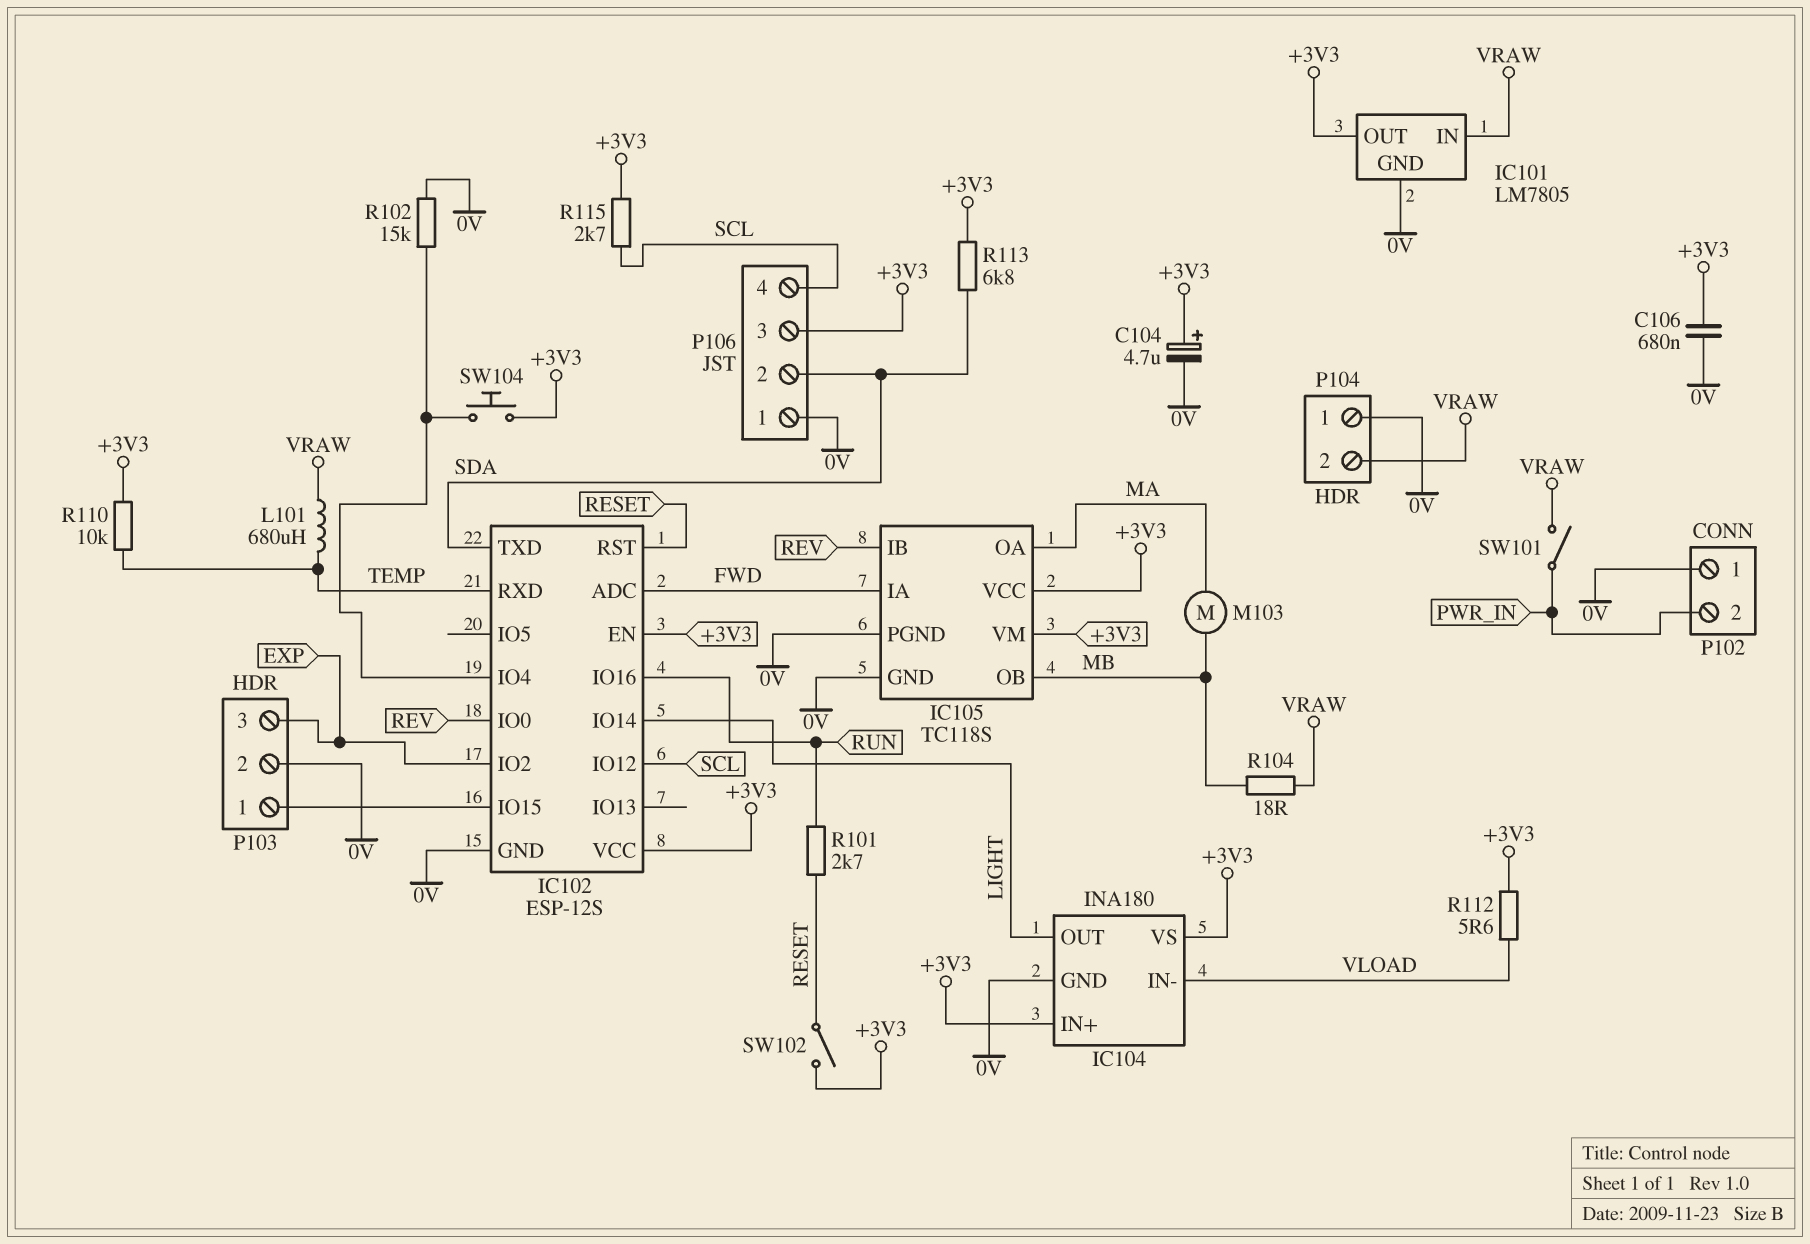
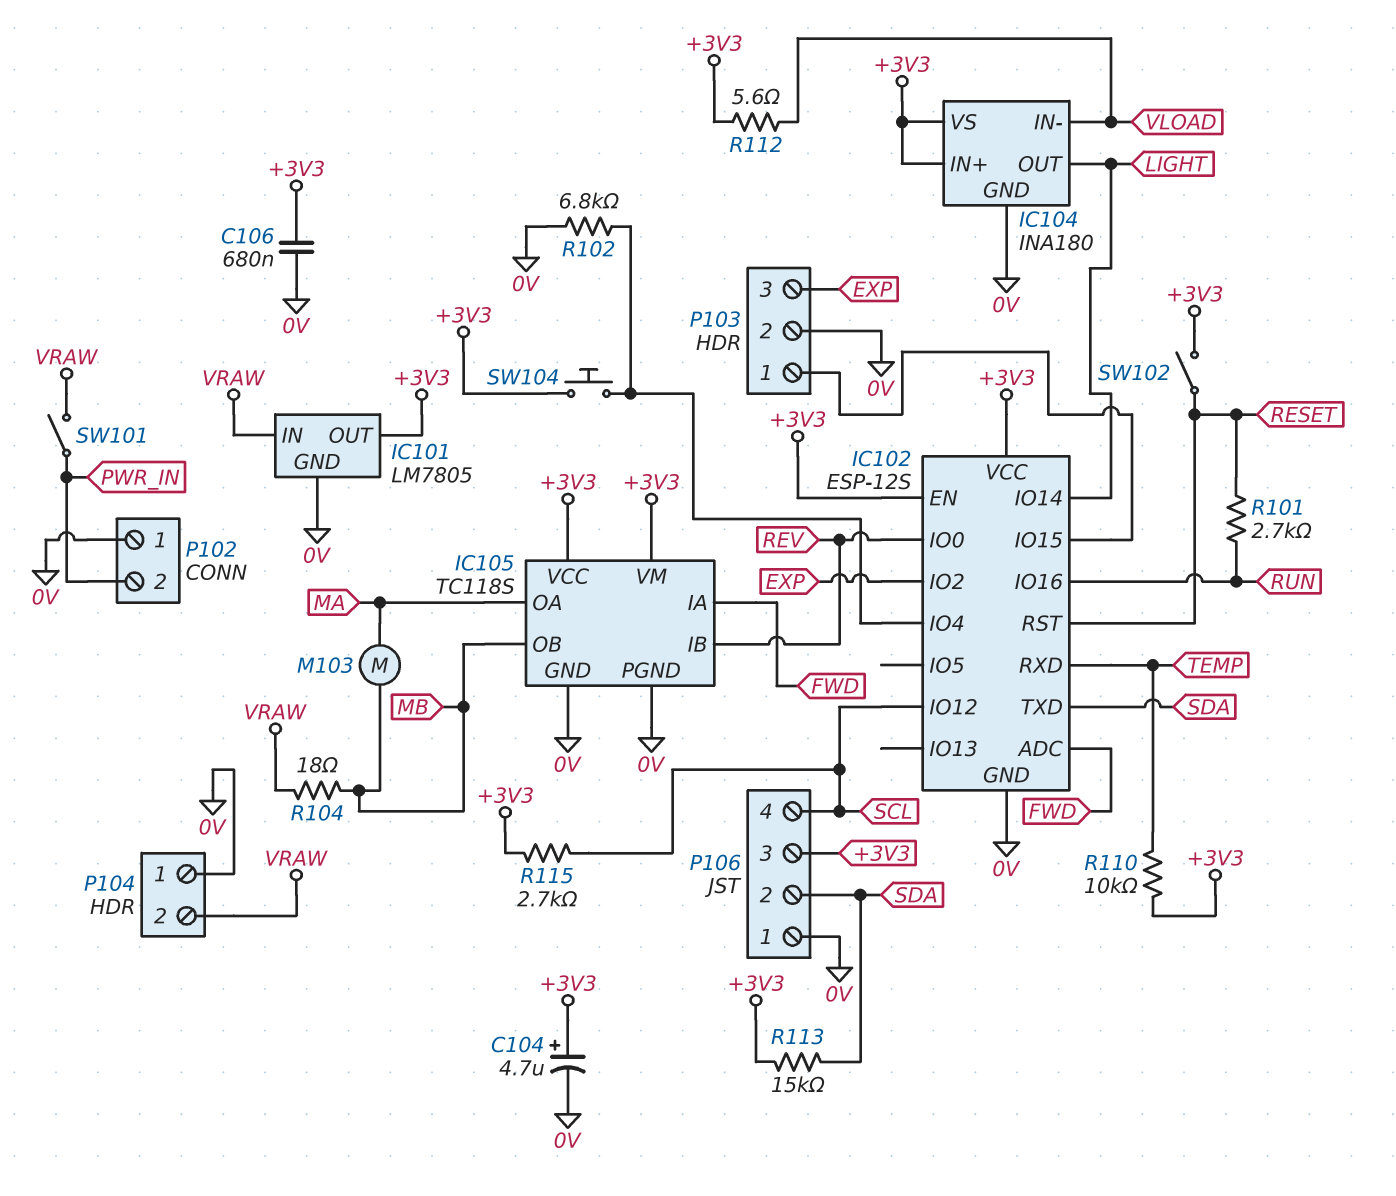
L101: 680uH (TEMP, VRAW) -> none
R102: 15k (0V, IC102/IO4) -> 6.8k (0V, IC102/IO4)
R113: 6.8k (+3V3, SDA) -> 15k (+3V3, SDA)

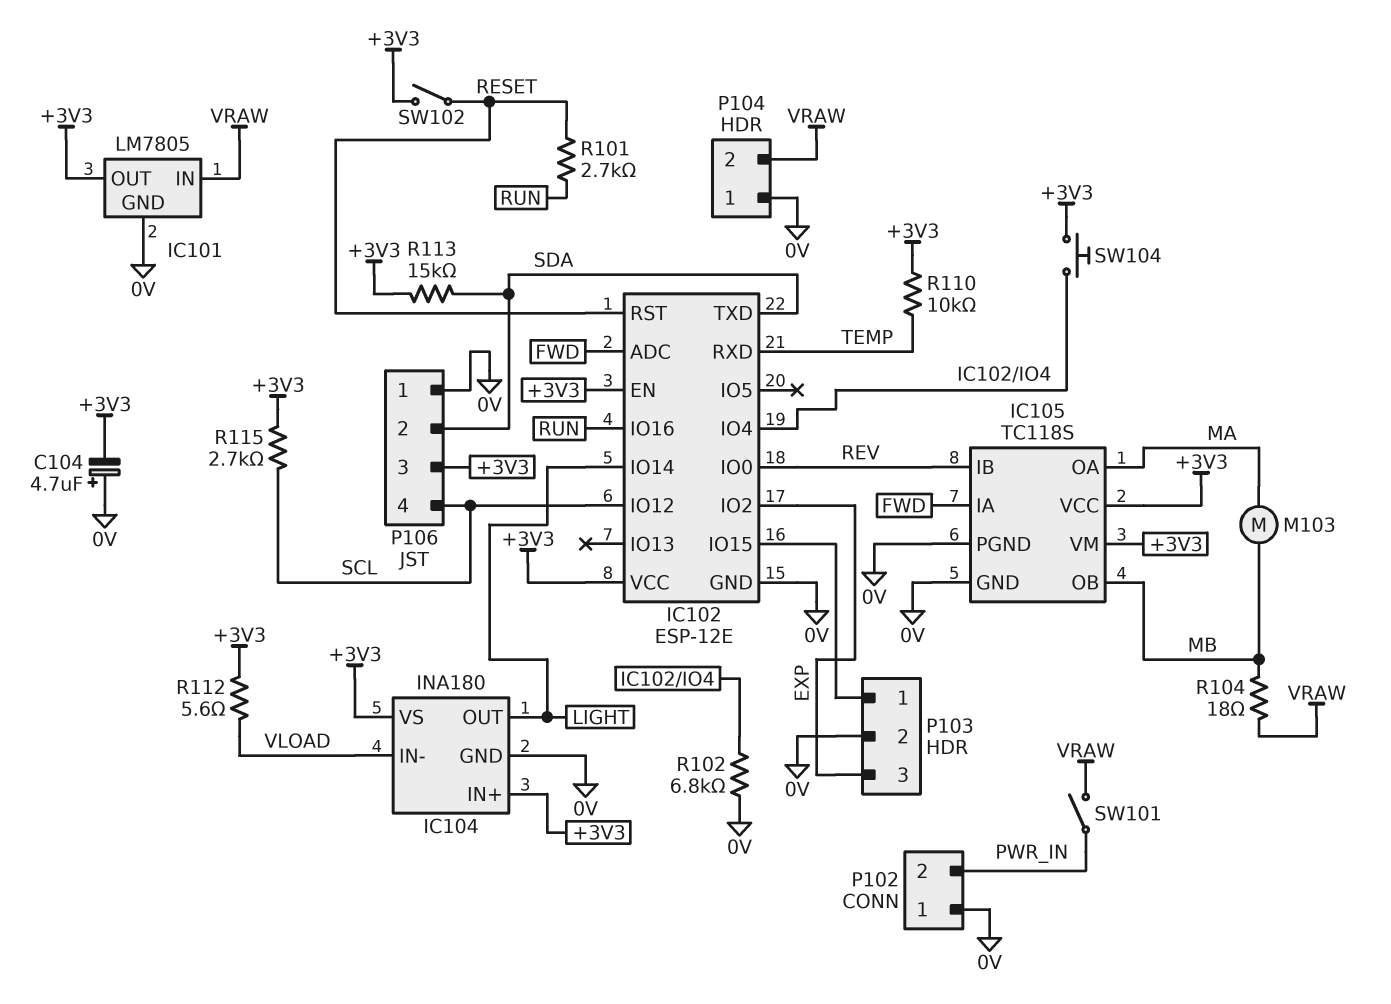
C104: 4.7uF (plus +3V3, minus 0V) -> 4.7uF (plus 0V, minus +3V3)
C106: 680nF (+3V3, 0V) -> none
IC102: ESP-12S -> ESP-12E

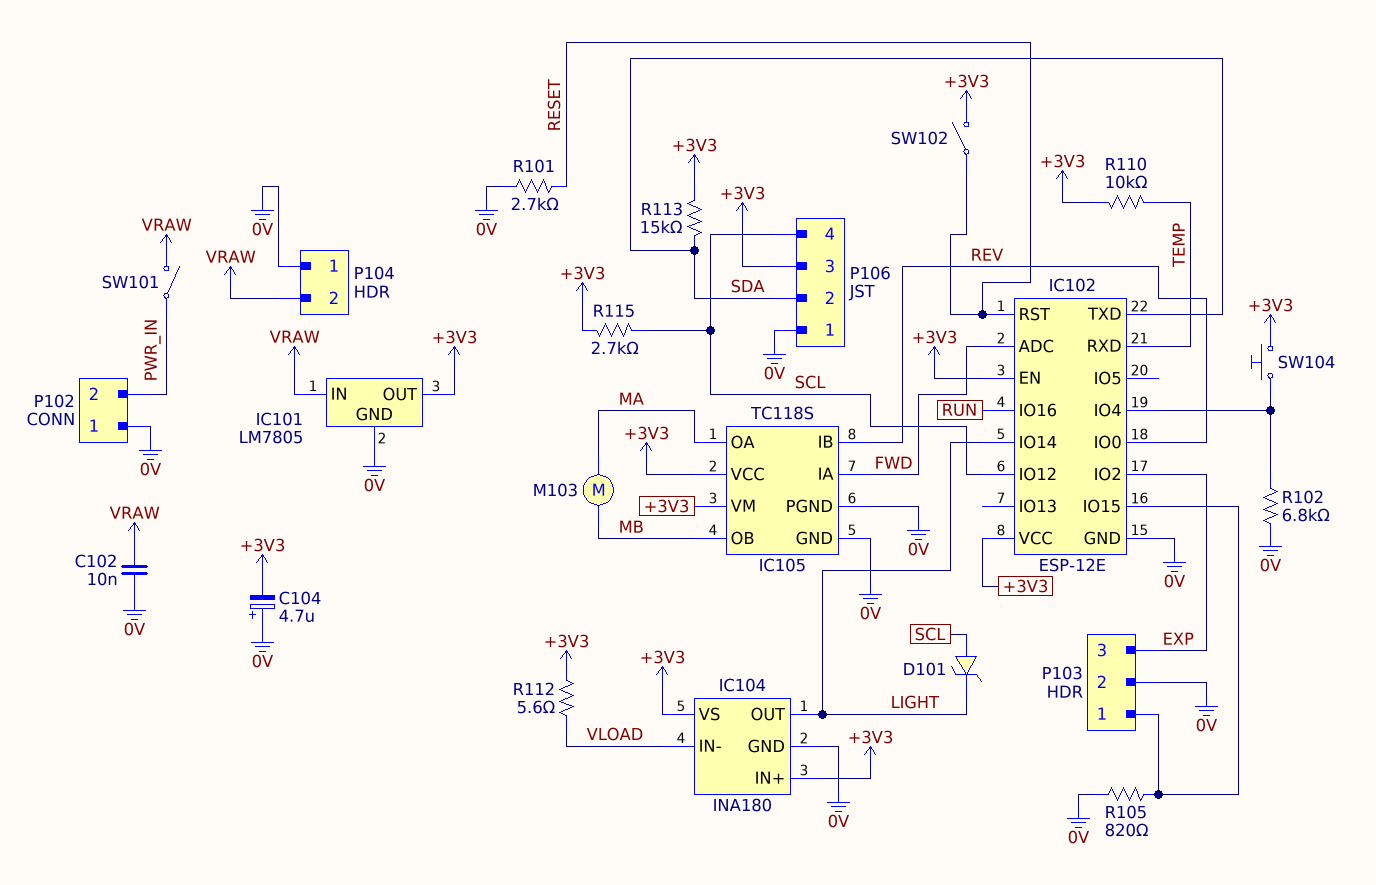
C102: none -> 10nF (0V, VRAW)
D101: none -> zener (A SCL, K LIGHT)
R101: 2.7k (RESET, RUN) -> 2.7k (0V, RESET)
R104: 18 (MB, VRAW) -> none
R105: none -> 820 (0V, IC102/IO15)

